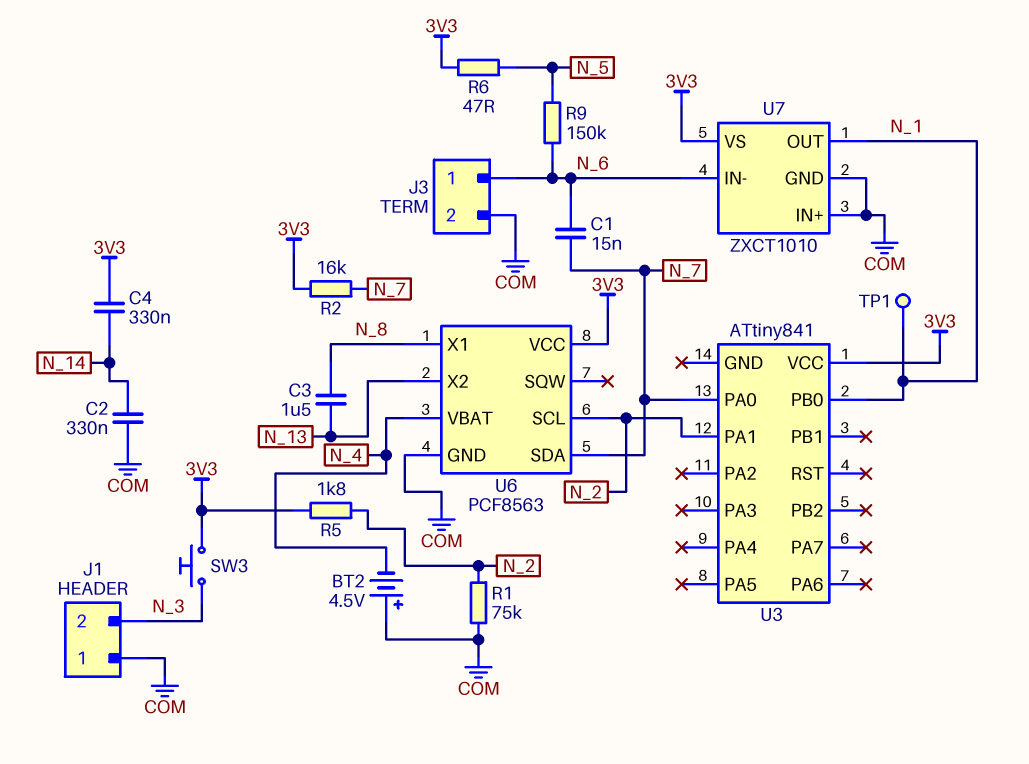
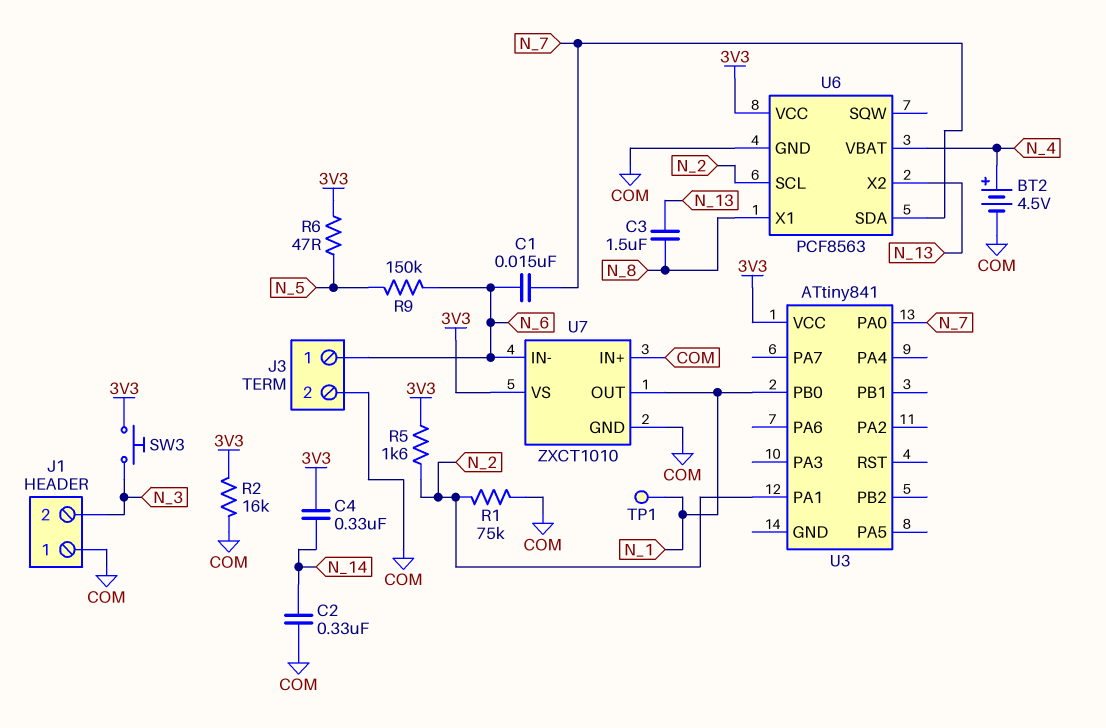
BT2: 4.5V (plus COM, minus N_4) -> 4.5V (plus N_4, minus COM)
R2: 16k (3V3, N_7) -> 16k (3V3, COM)
R5: 1.8k (3V3, N_2) -> 1.6k (3V3, N_2)

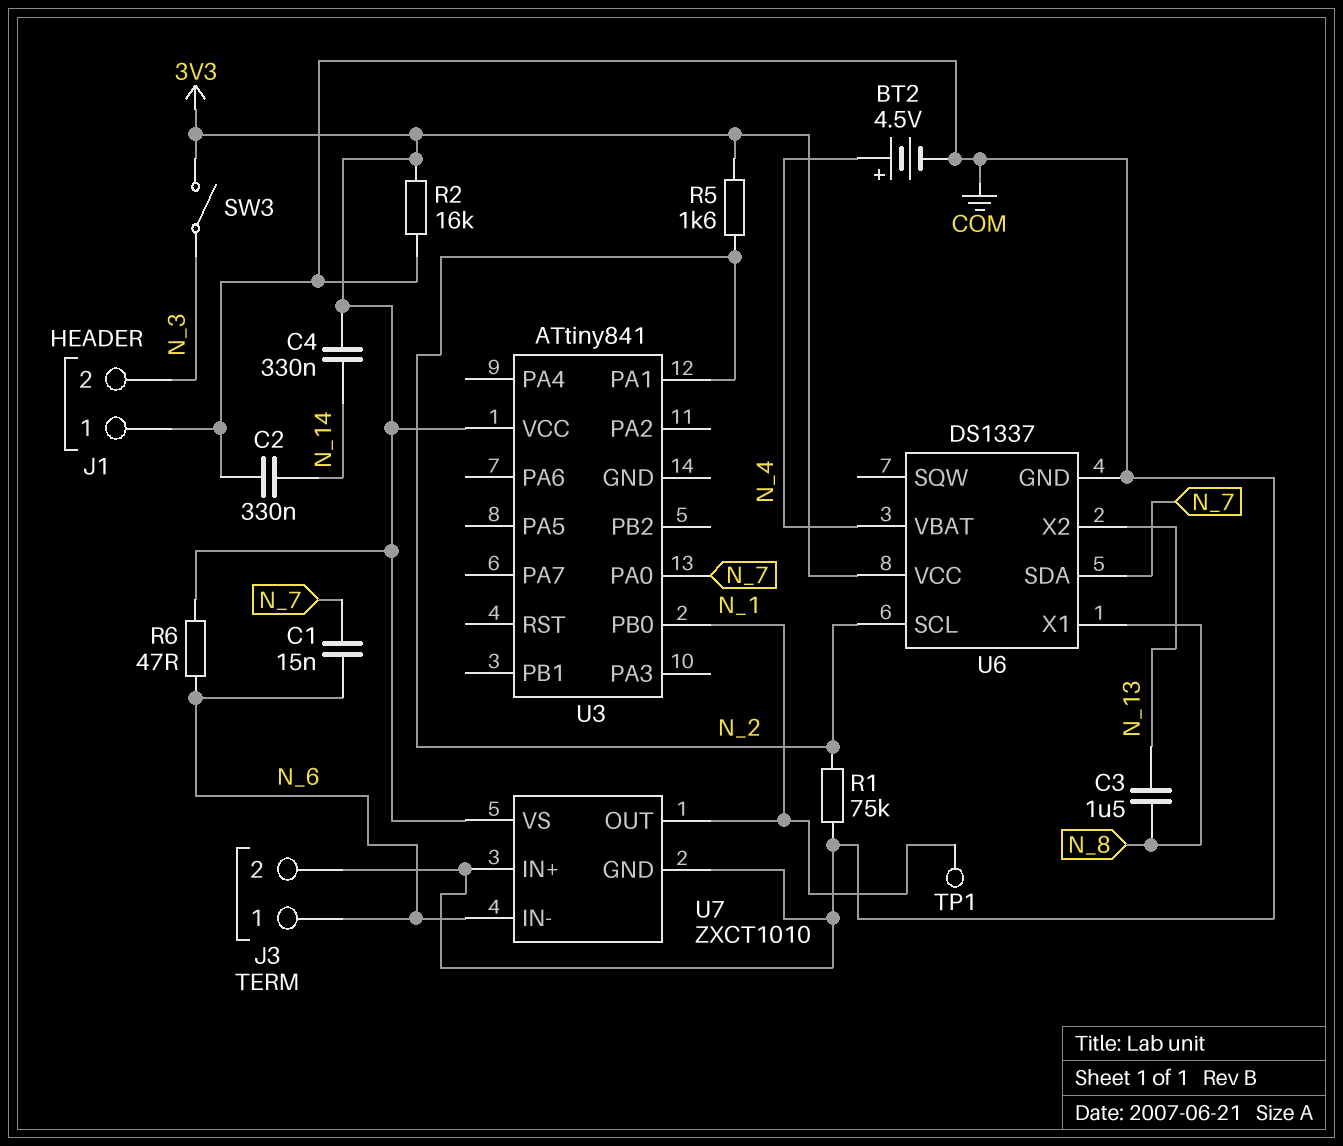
R6: 47 (3V3, N_5) -> 47 (3V3, N_6)
R9: 150k (N_5, N_6) -> none
SW3: button (3V3, N_3) -> switch (3V3, N_3)
U6: PCF8563 -> DS1337

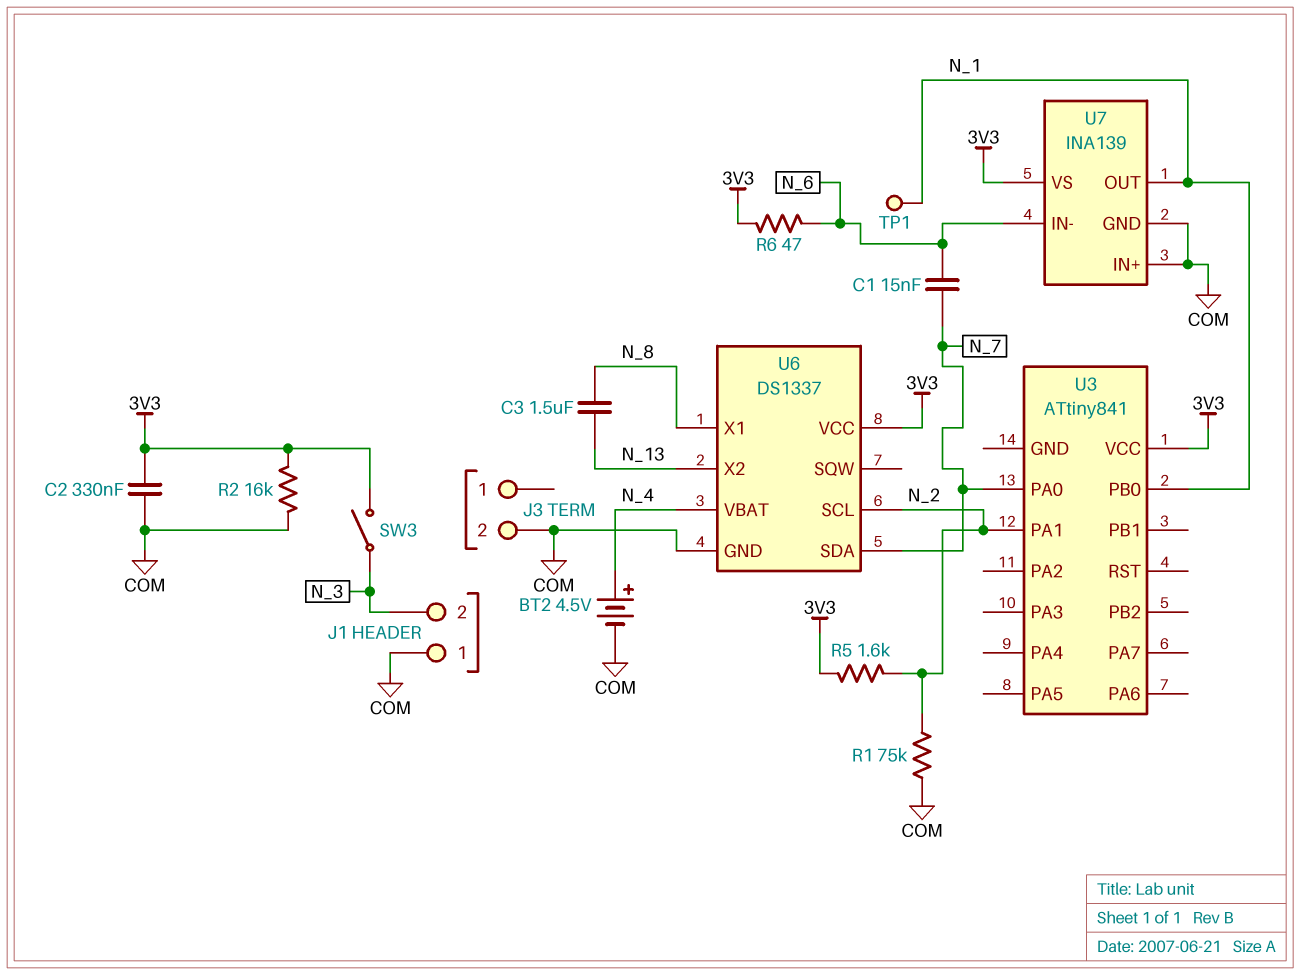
C2: 330nF (COM, N_14) -> 330nF (3V3, COM)
C4: 330nF (3V3, N_14) -> none
J3 pin 1: N_6 -> none
U7: ZXCT1010 -> INA139

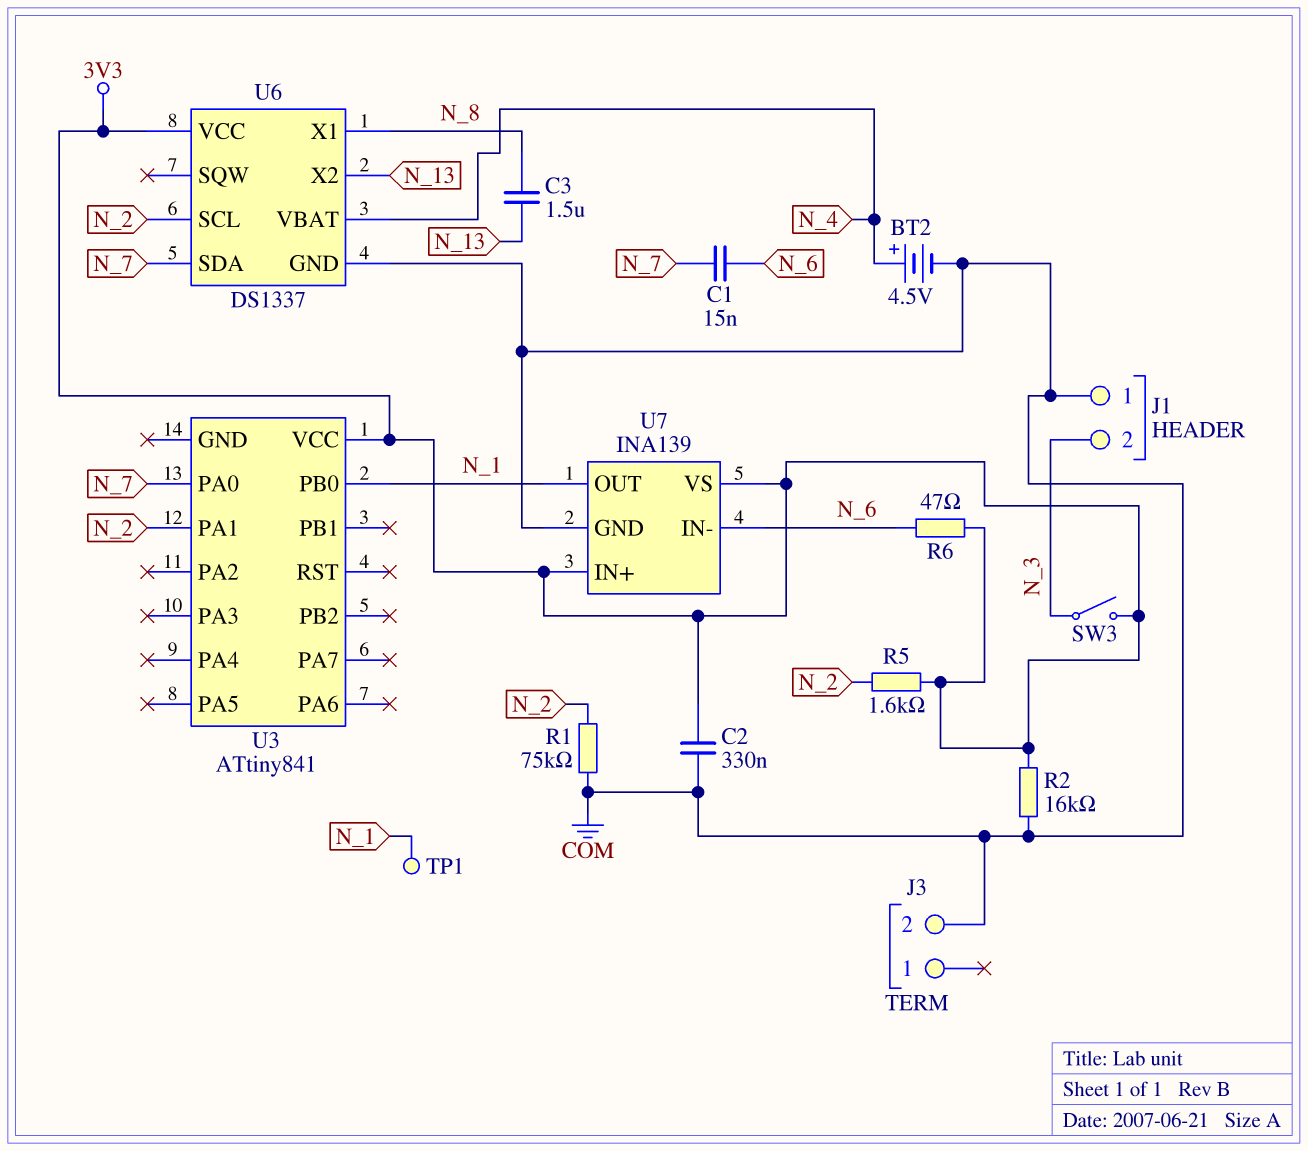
U7 pin IN+: COM -> 3V3

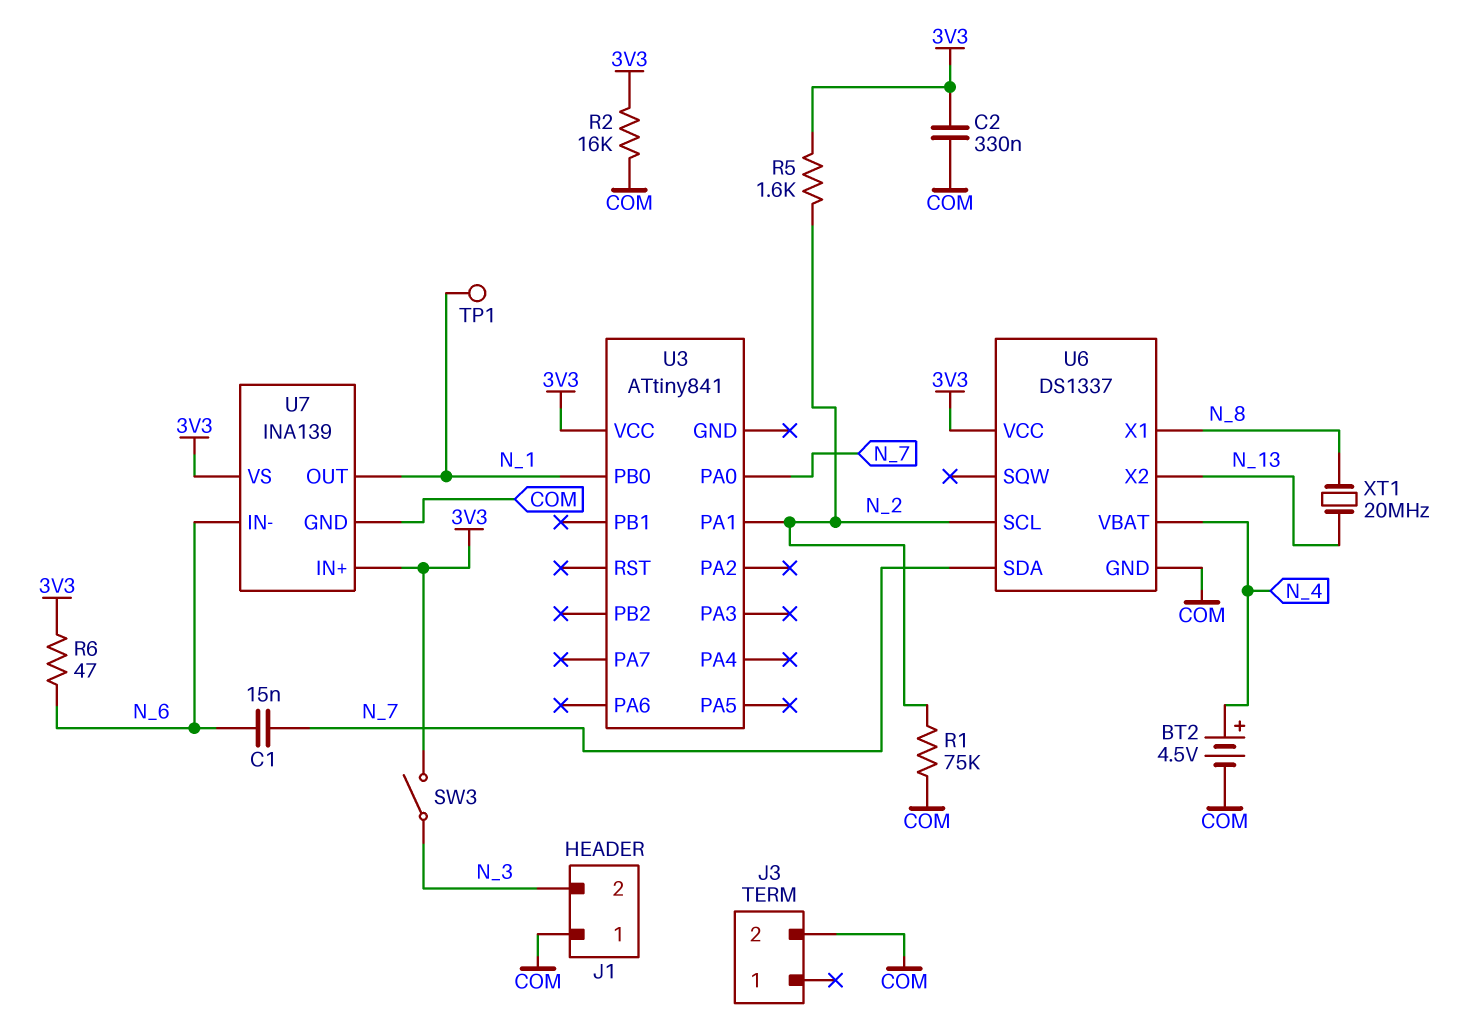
C3: 1.5uF (N_8, N_13) -> none
XT1: none -> 20MHz (N_8, N_13)

